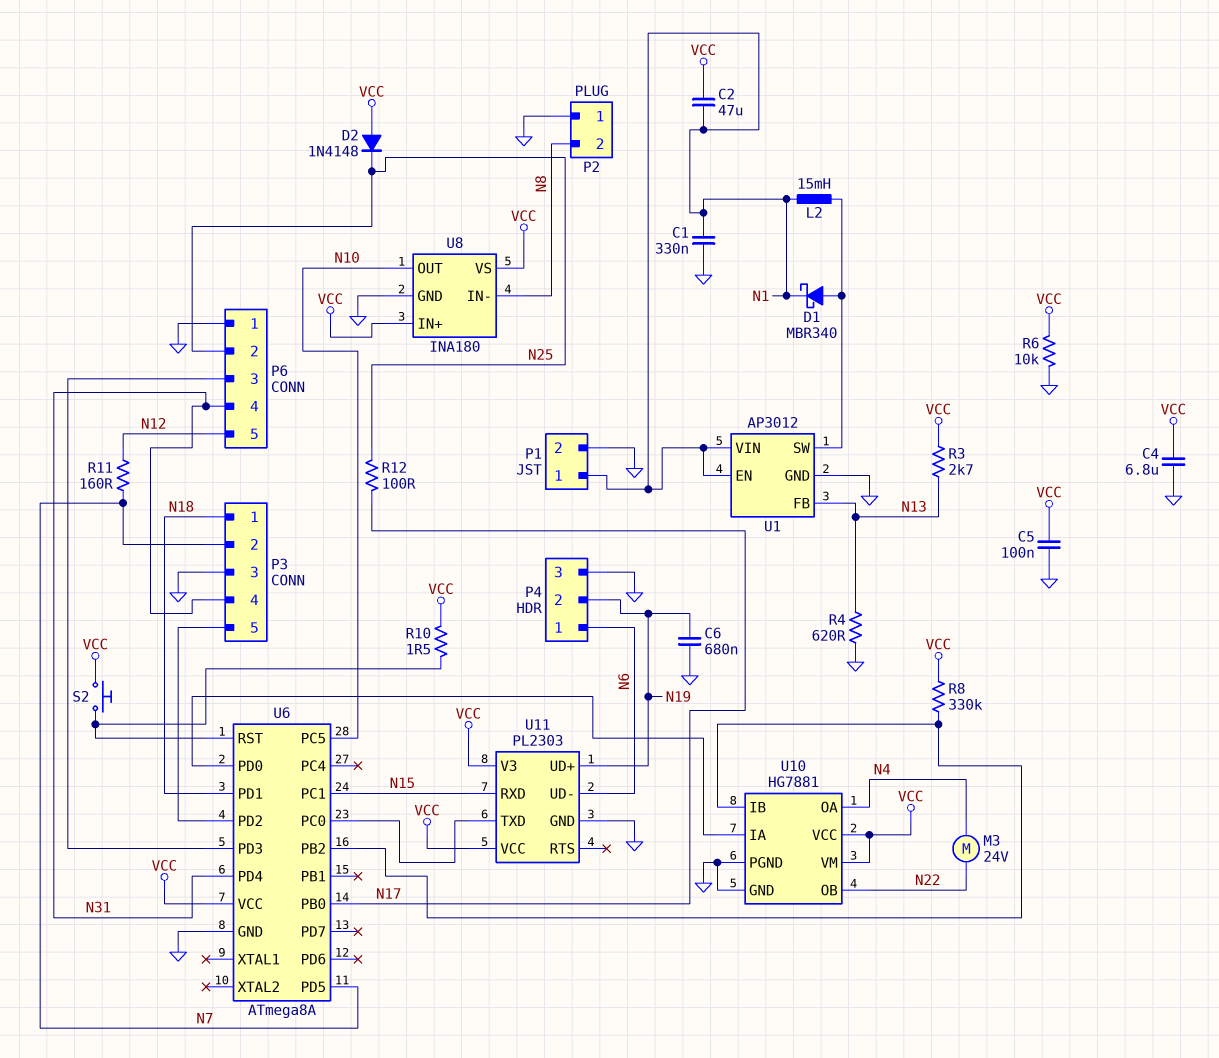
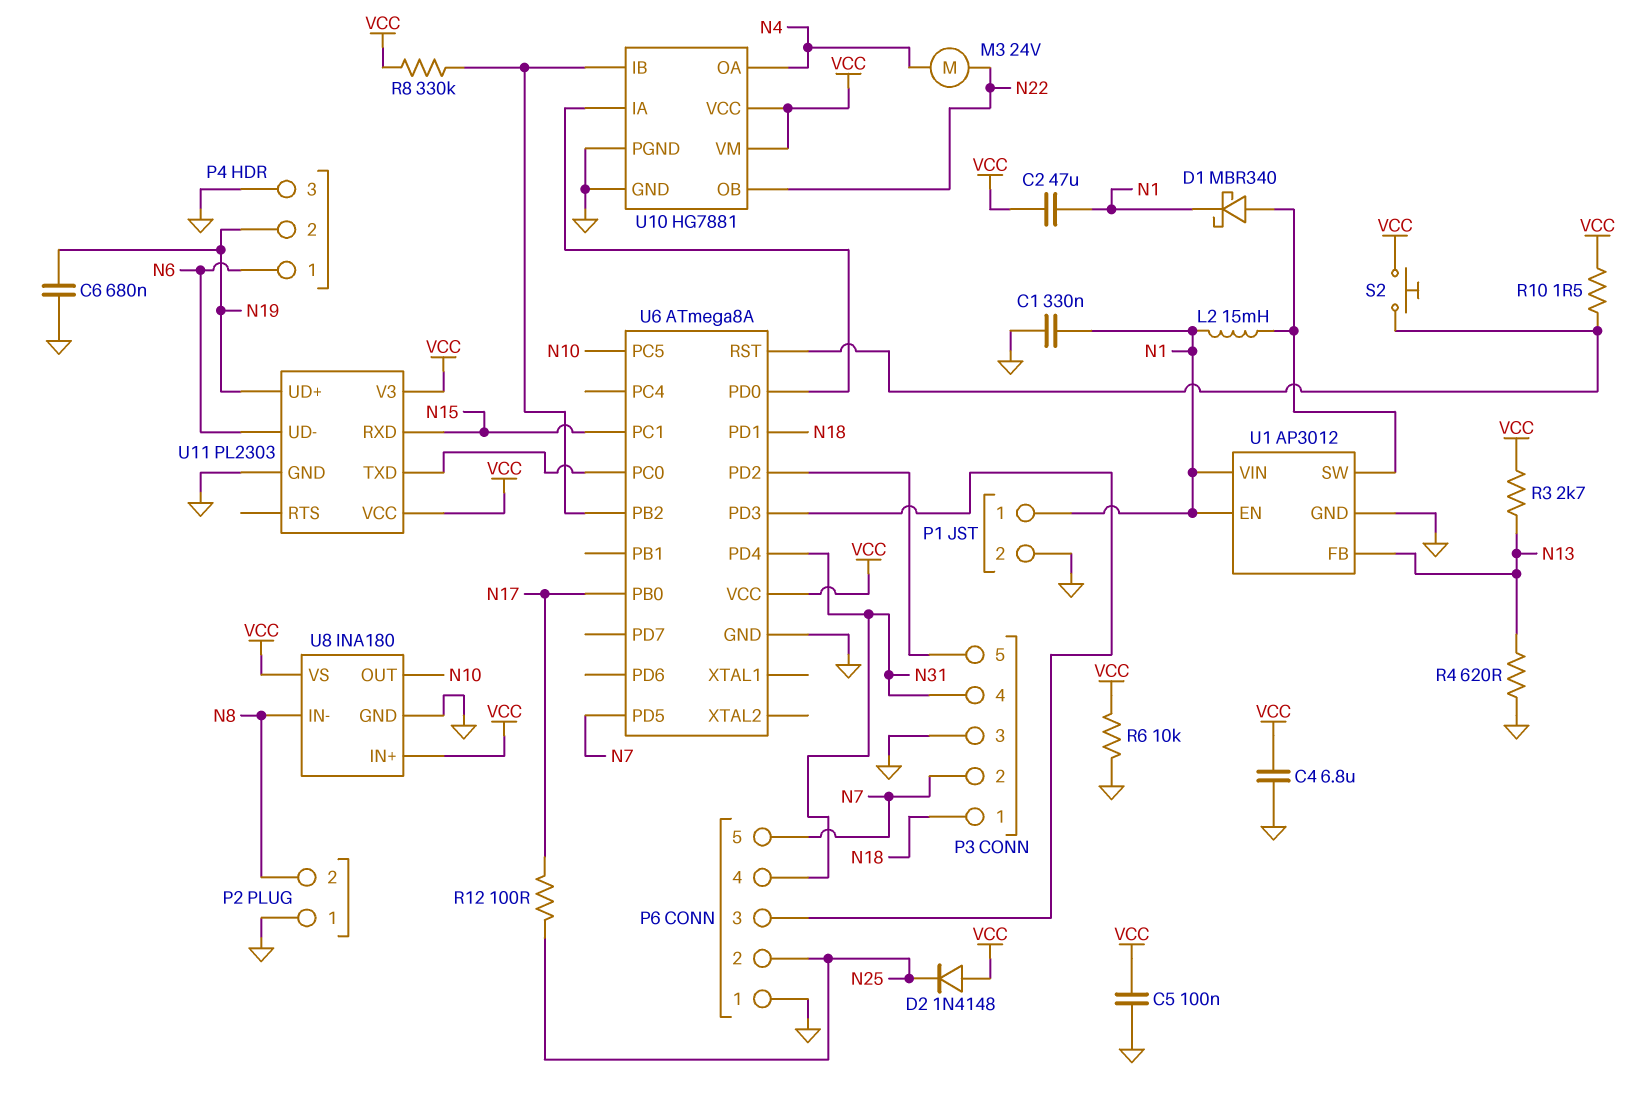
P6 pin 5: N12 -> N7
R11: 160 (N7, N12) -> none

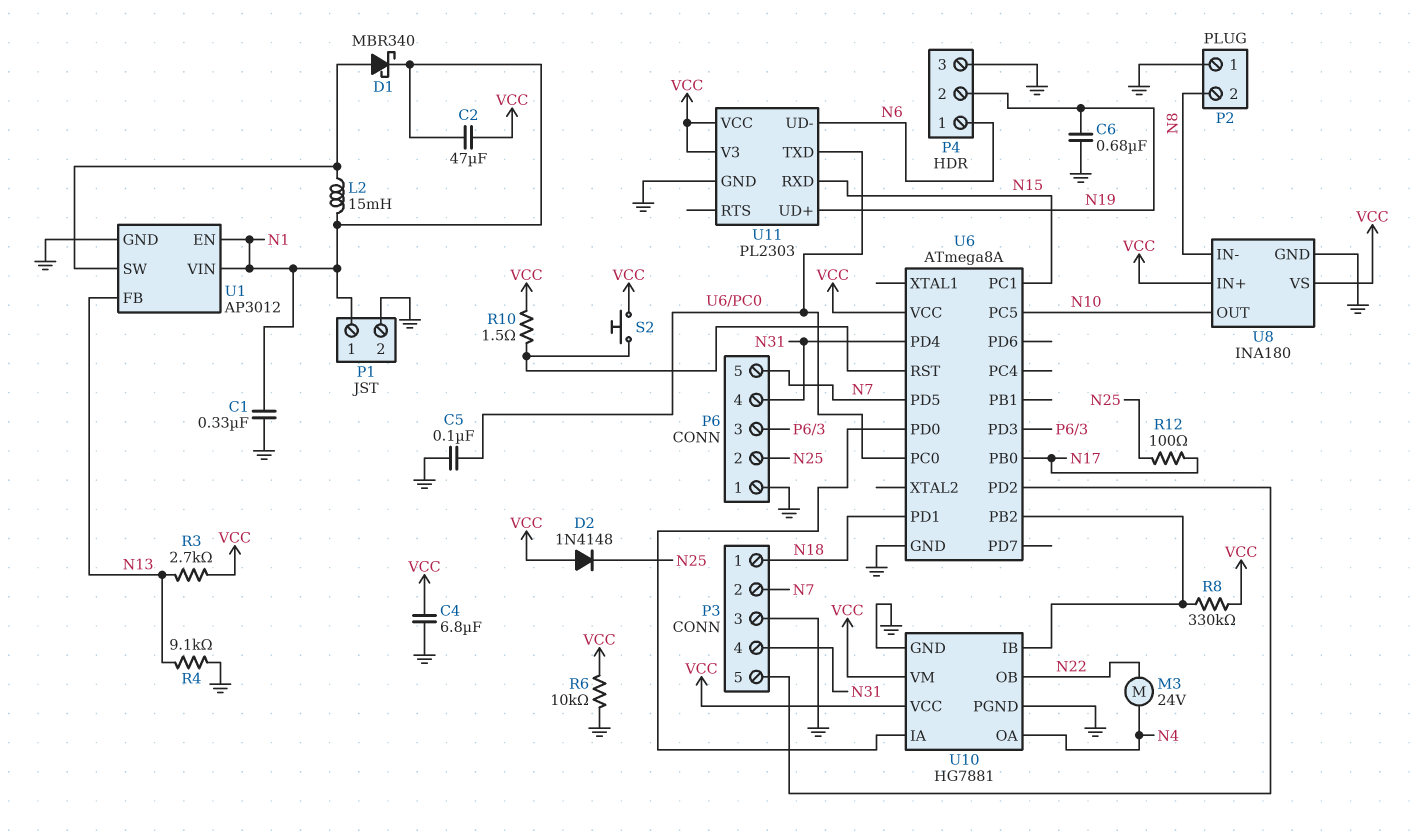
C5: 100nF (GND, VCC) -> 100nF (GND, U6/PC0)
R4: 620 (GND, N13) -> 9.1k (GND, N13)

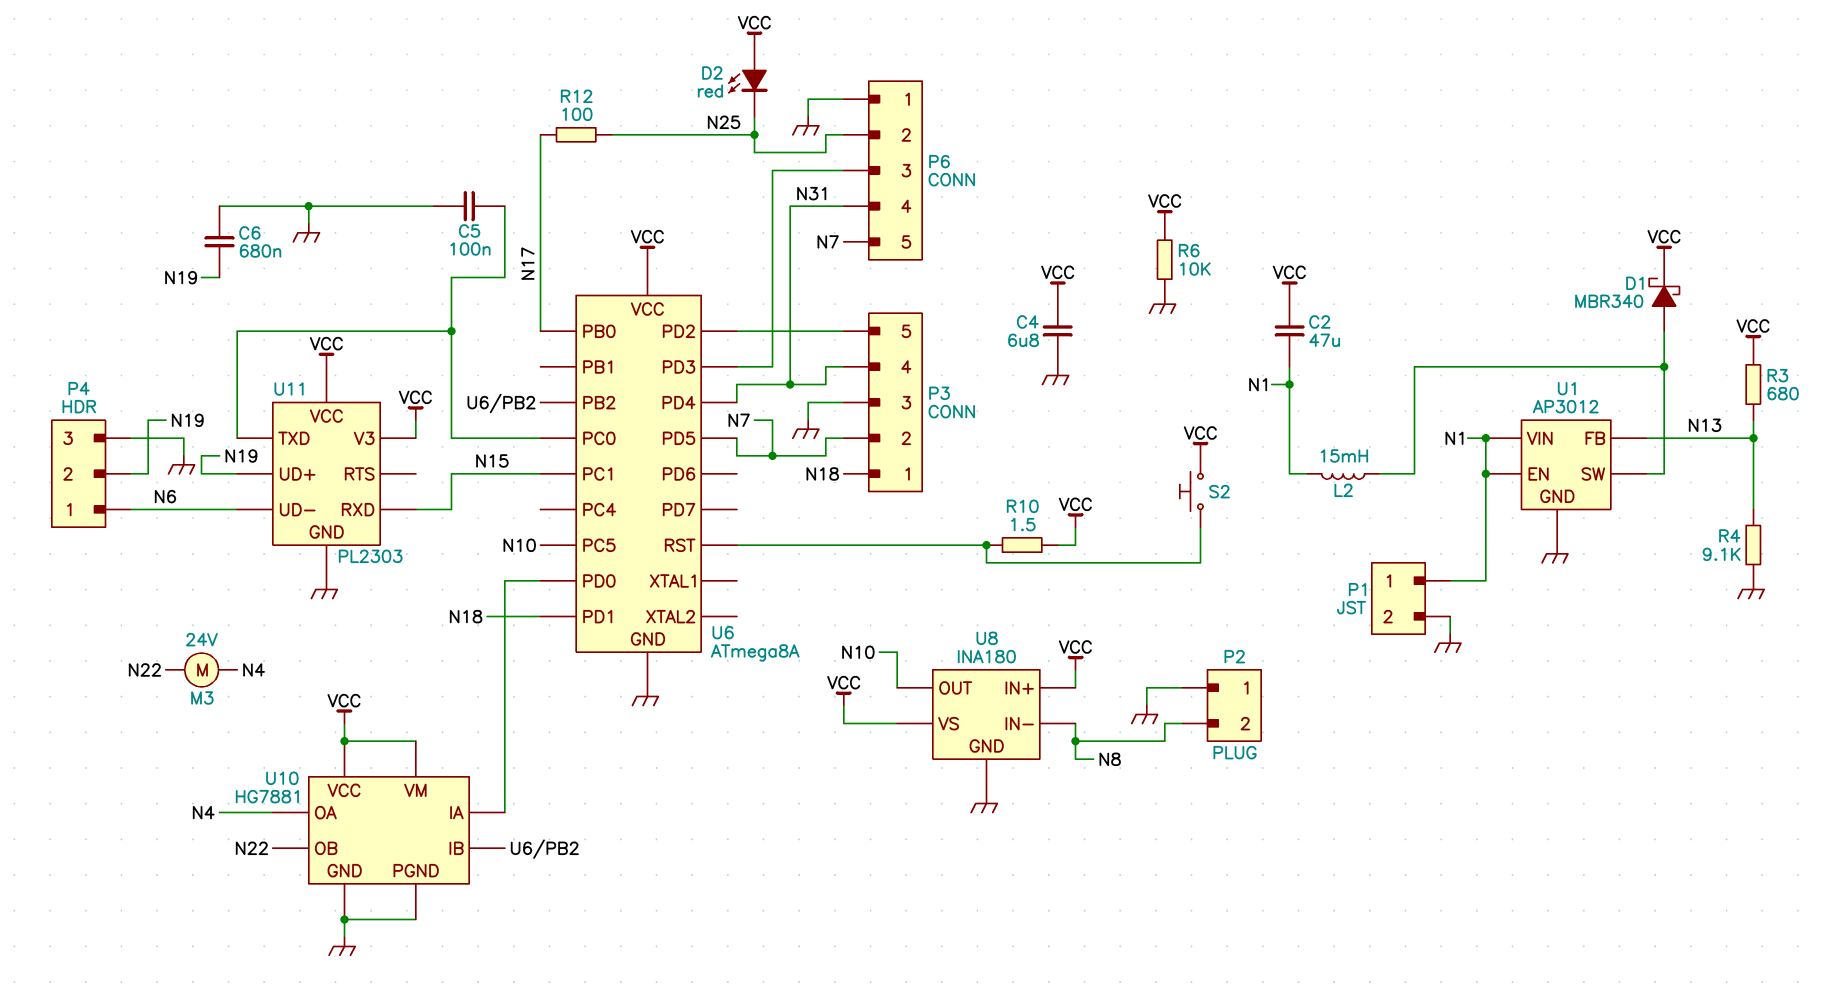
C1: 330nF (GND, N1) -> none
D1: schottky MBR340 (A U1/SW, K N1) -> schottky MBR340 (A U1/SW, K VCC)
D2: diode 1N4148 (A VCC, K N25) -> LED red (A VCC, K N25)
R3: 2.7k (N13, VCC) -> 680 (N13, VCC)
R8: 330k (U6/PB2, VCC) -> none

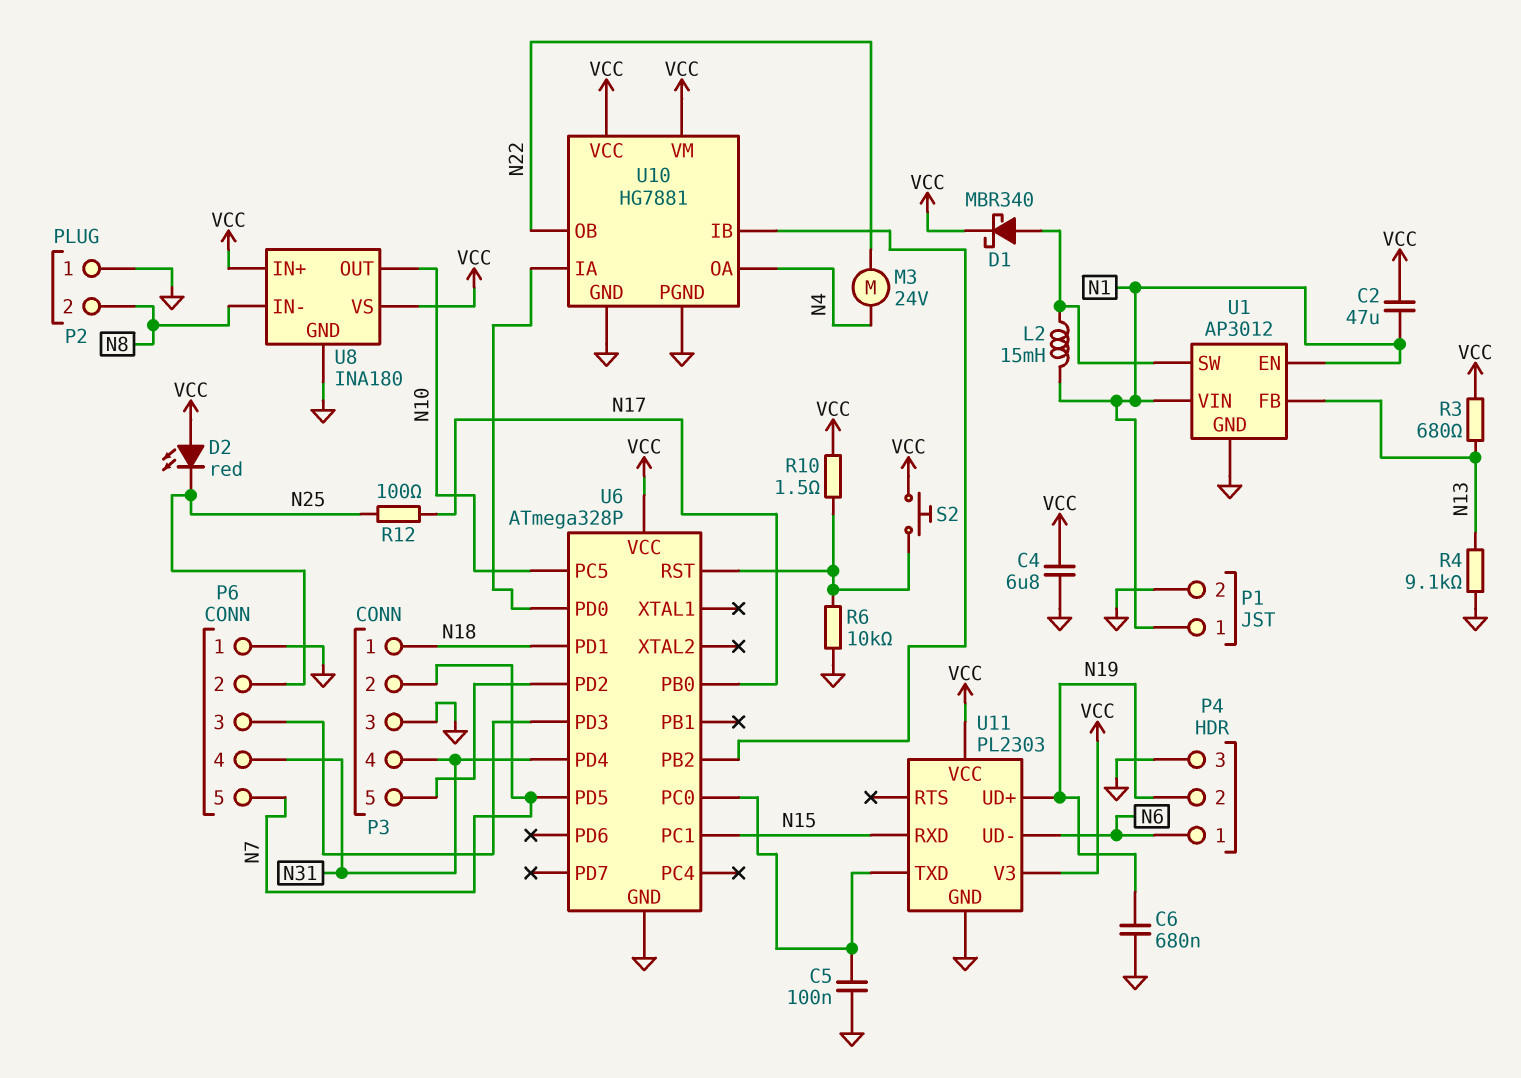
R6: 10k (GND, VCC) -> 10k (GND, U6/RST)
U6: ATmega8A -> ATmega328P

